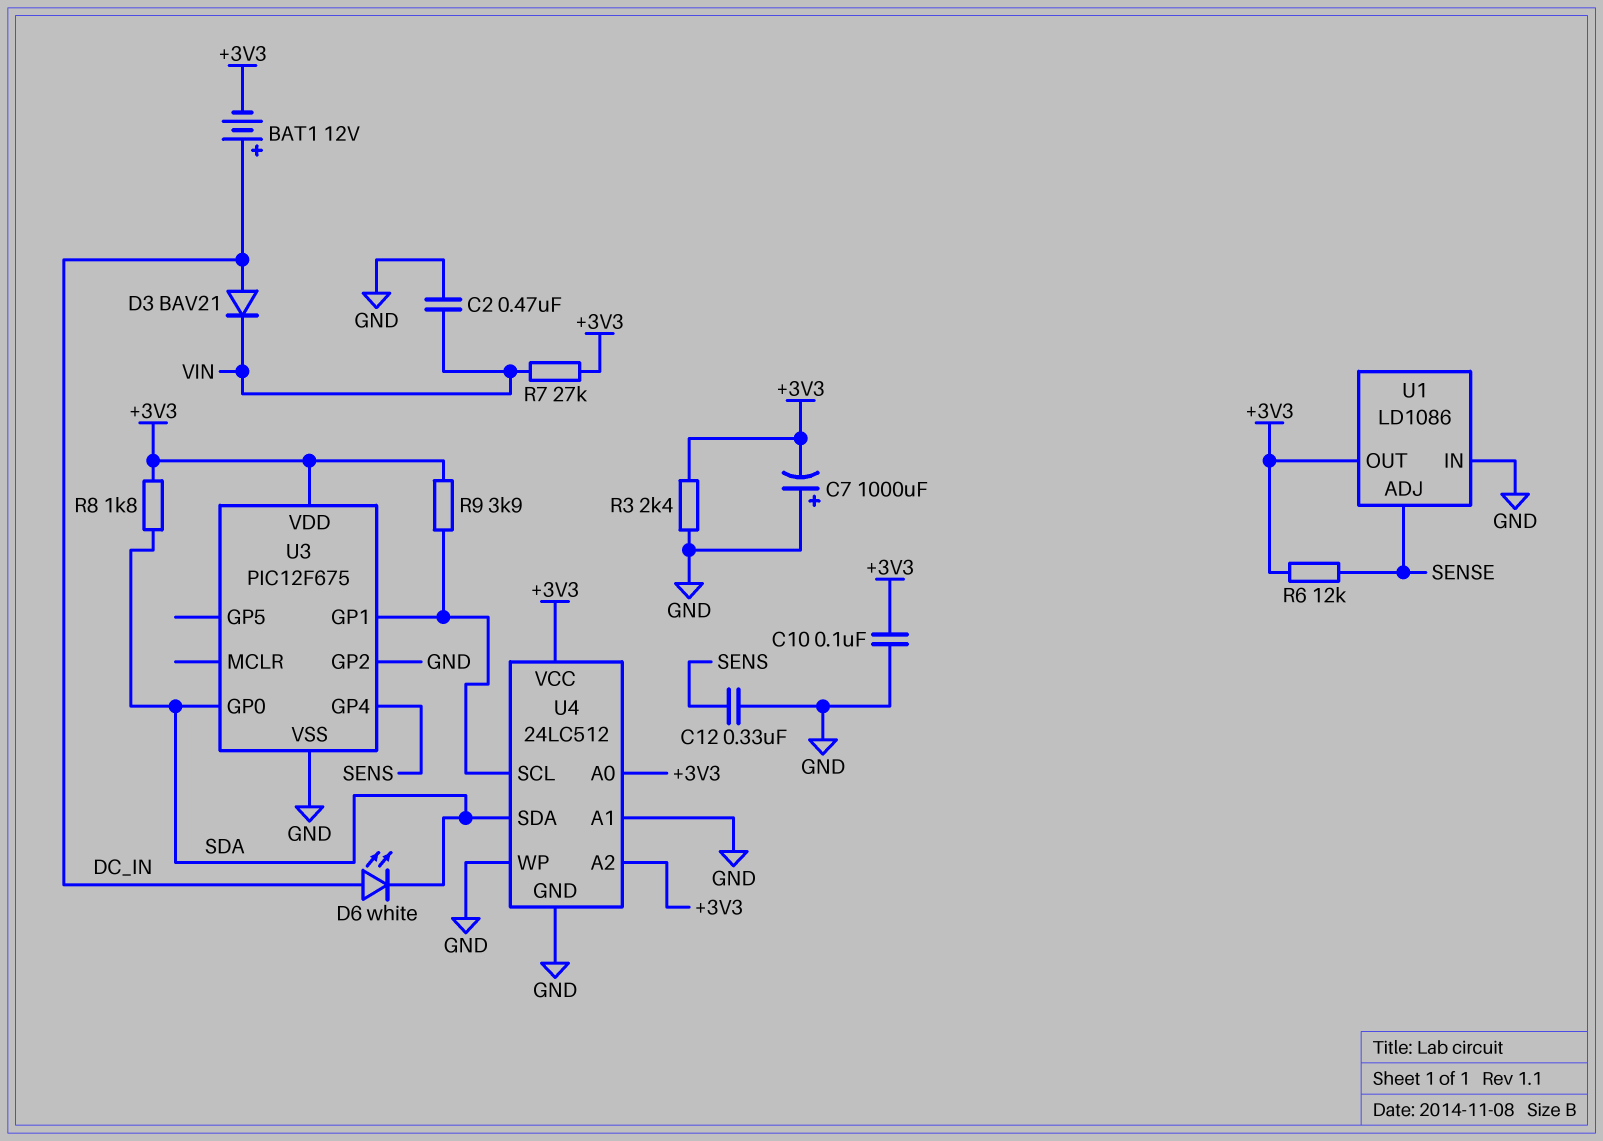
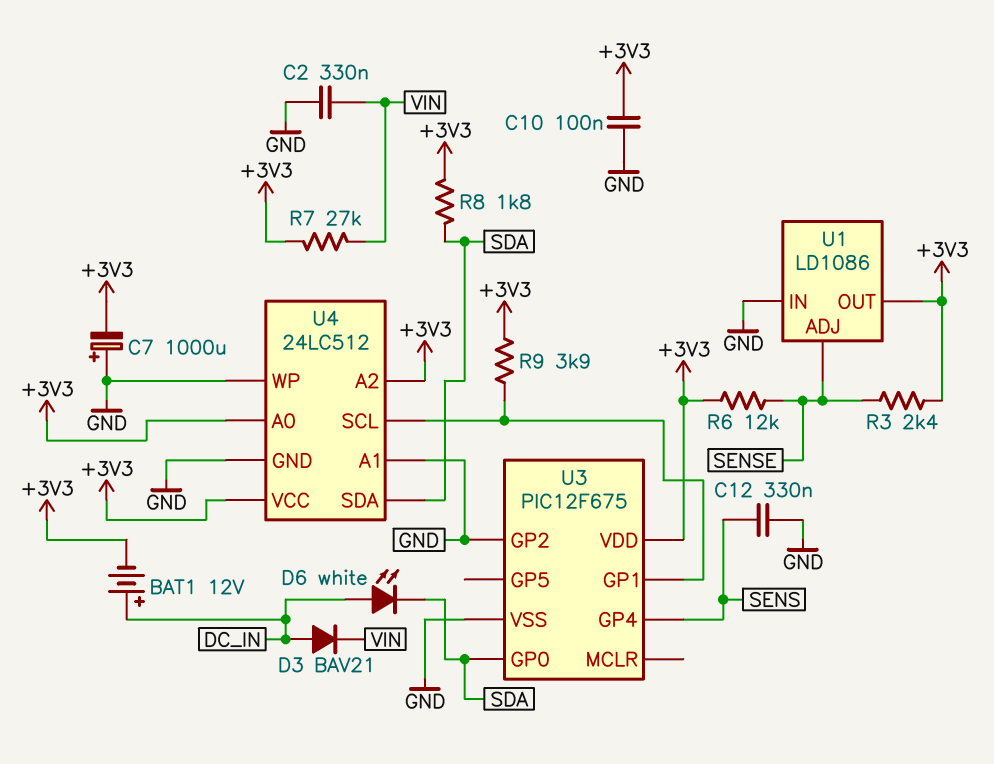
C2: 470nF (GND, VIN) -> 330nF (GND, VIN)
R3: 2.4k (+3V3, GND) -> 2.4k (+3V3, SENSE)

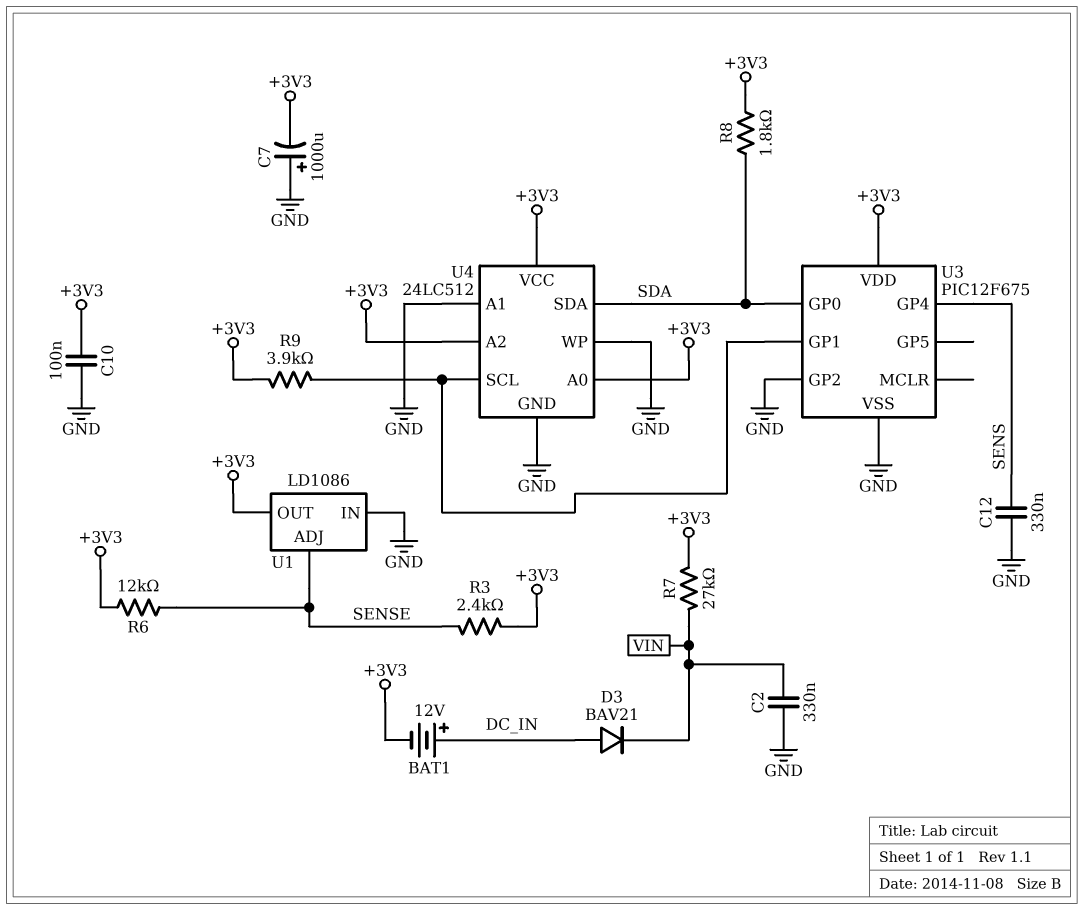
D6: LED white (A DC_IN, K SDA) -> none

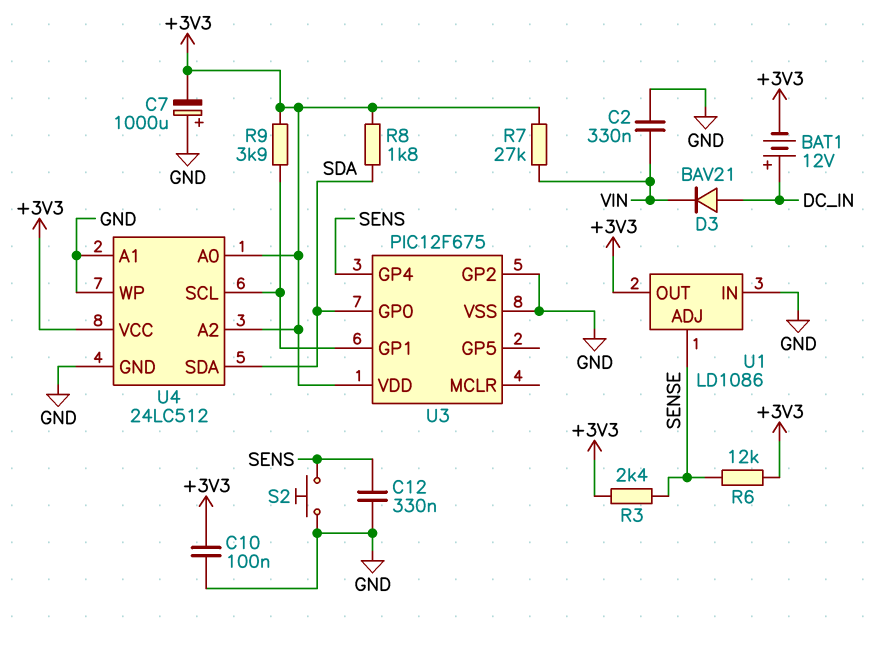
S2: none -> button (GND, SENS)

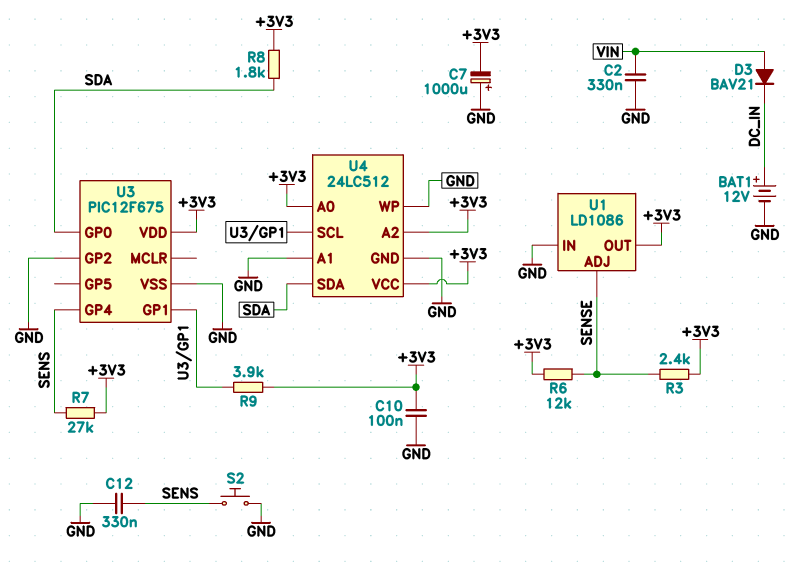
BAT1: 12V (plus DC_IN, minus +3V3) -> 12V (plus DC_IN, minus GND)
D3: diode BAV21 (A DC_IN, K VIN) -> diode BAV21 (A VIN, K DC_IN)
R7: 27k (+3V3, VIN) -> 27k (+3V3, SENS)

